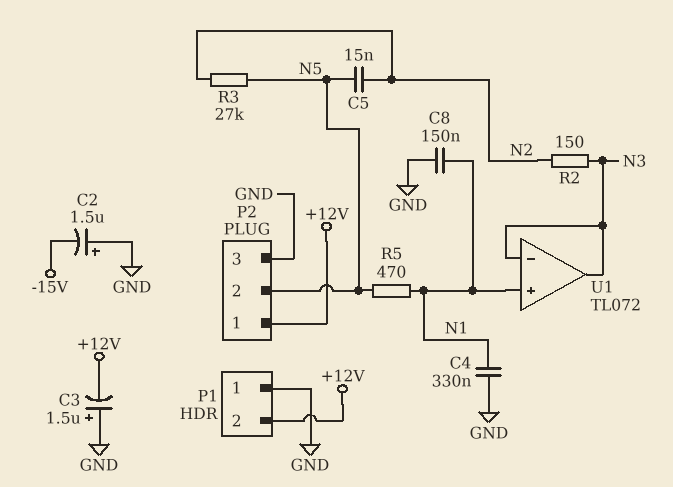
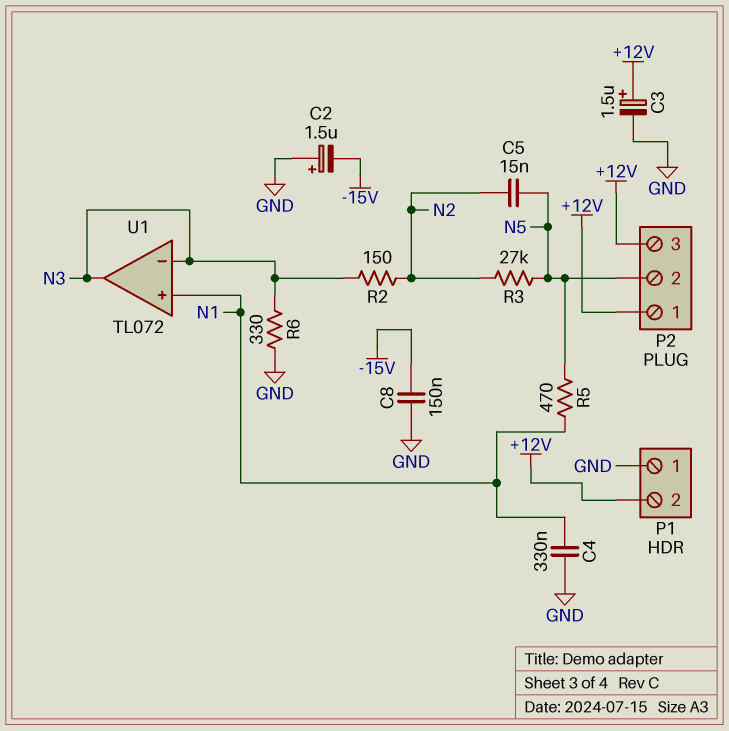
C3: 1.5uF (plus GND, minus +12V) -> 1.5uF (plus +12V, minus GND)
C8: 150nF (GND, N1) -> 150nF (-15V, GND)
P2 pin 3: GND -> +12V
R6: none -> 330 (GND, N3)

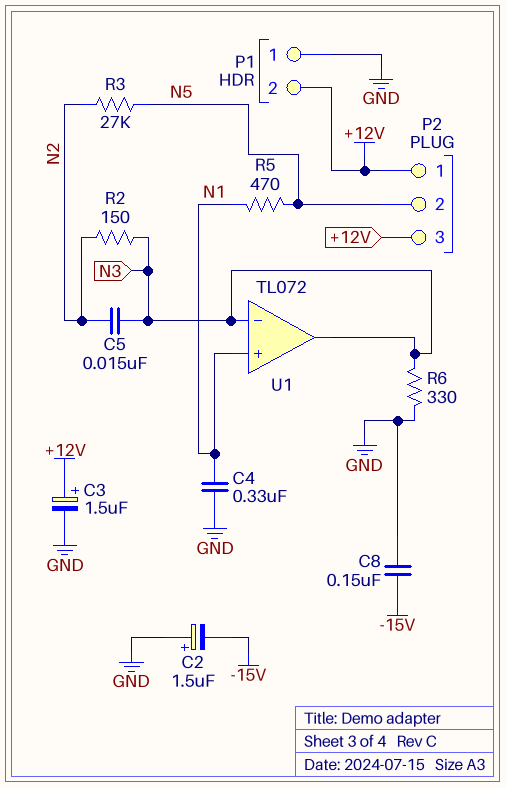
C5: 15nF (N2, N5) -> 15nF (N2, N3)

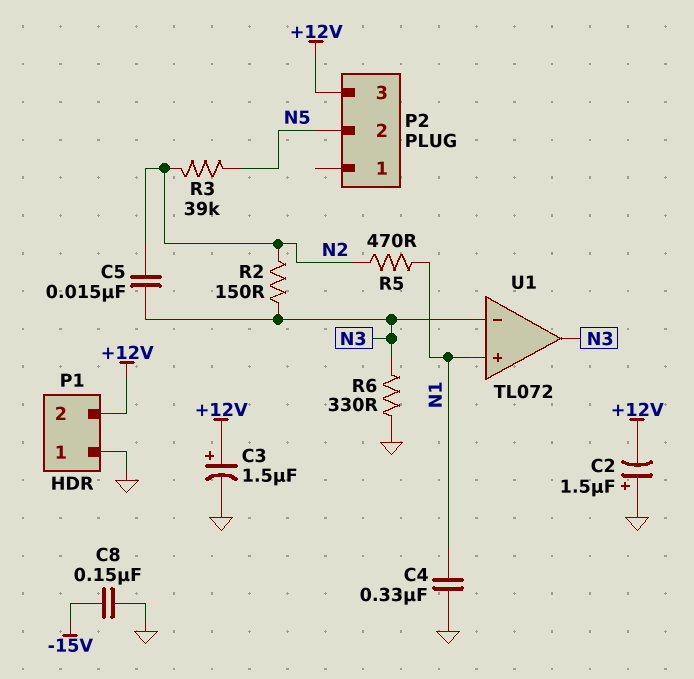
C2: 1.5uF (plus GND, minus -15V) -> 1.5uF (plus GND, minus +12V)
P2 pin 1: +12V -> none
R3: 27k (N2, N5) -> 39k (N2, N5)
R5: 470 (N1, N5) -> 470 (N1, N2)

